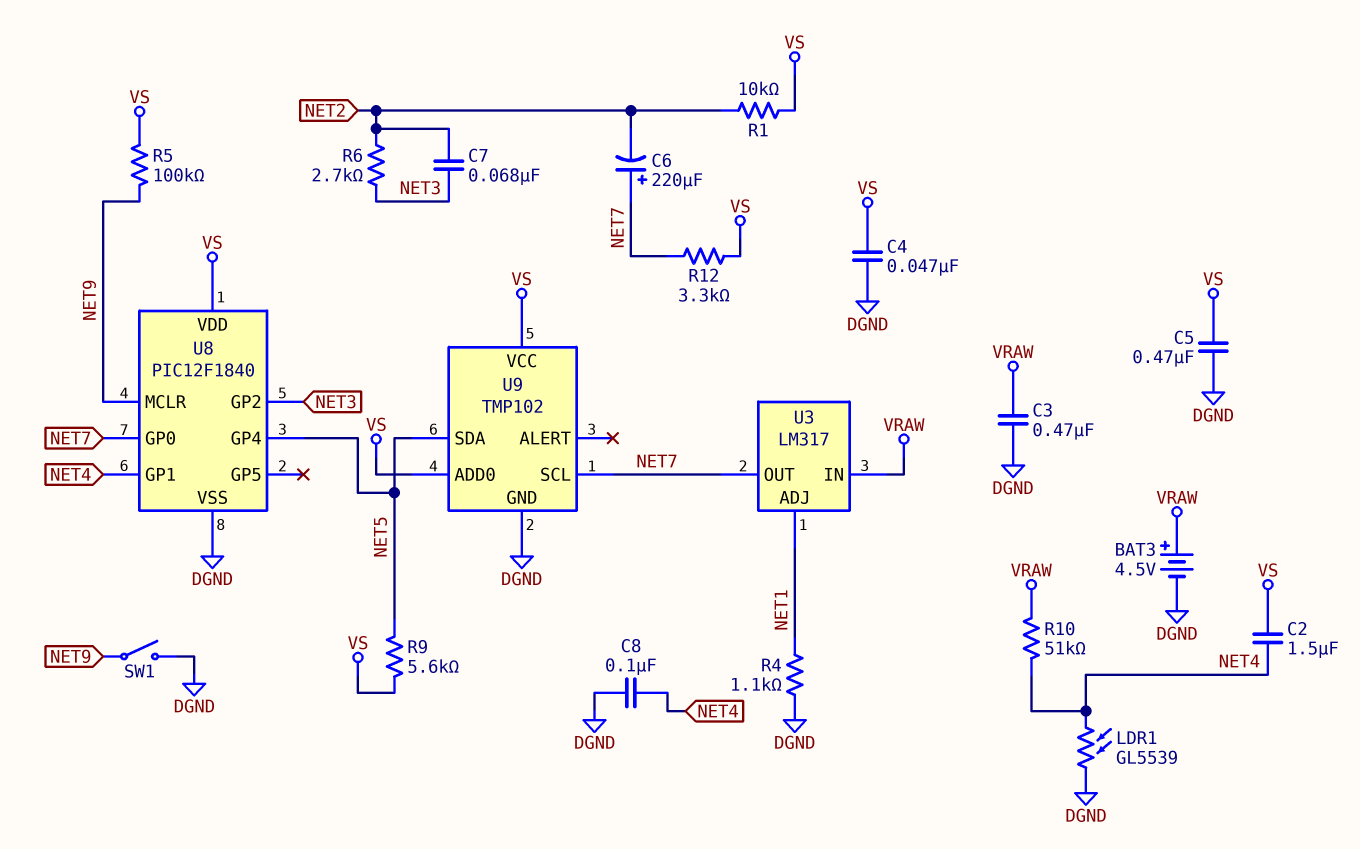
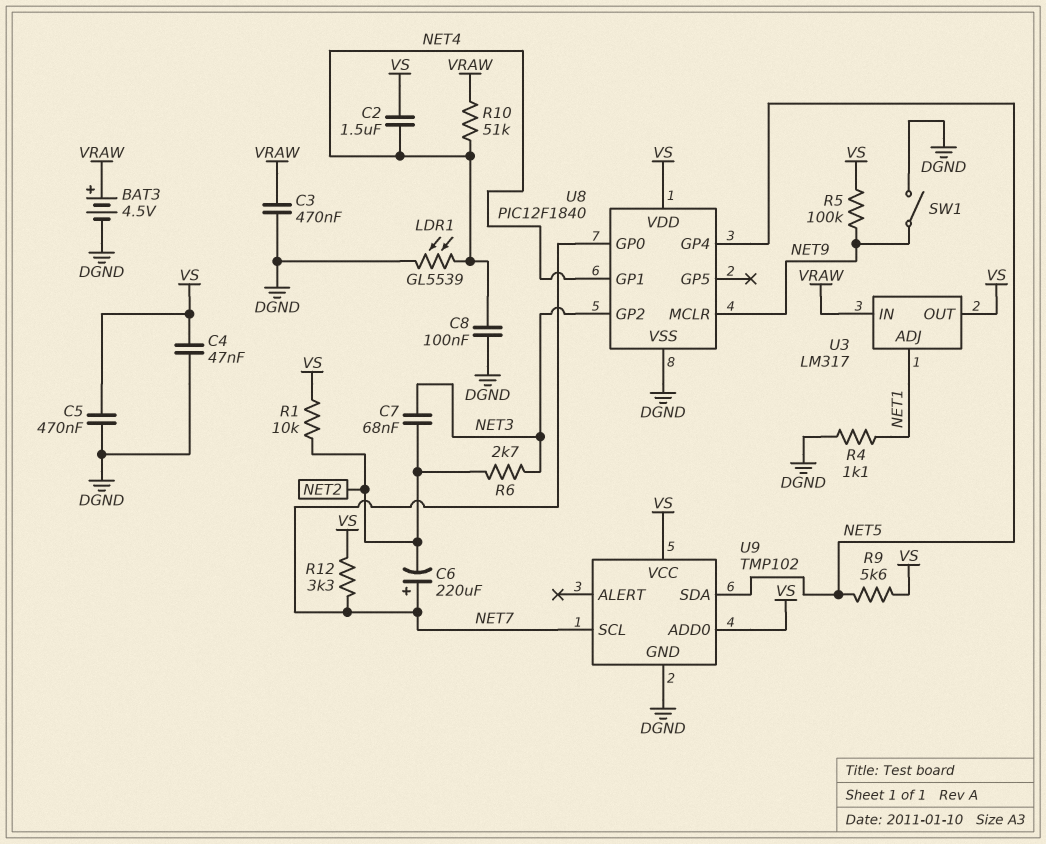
U3 pin OUT: NET7 -> VS

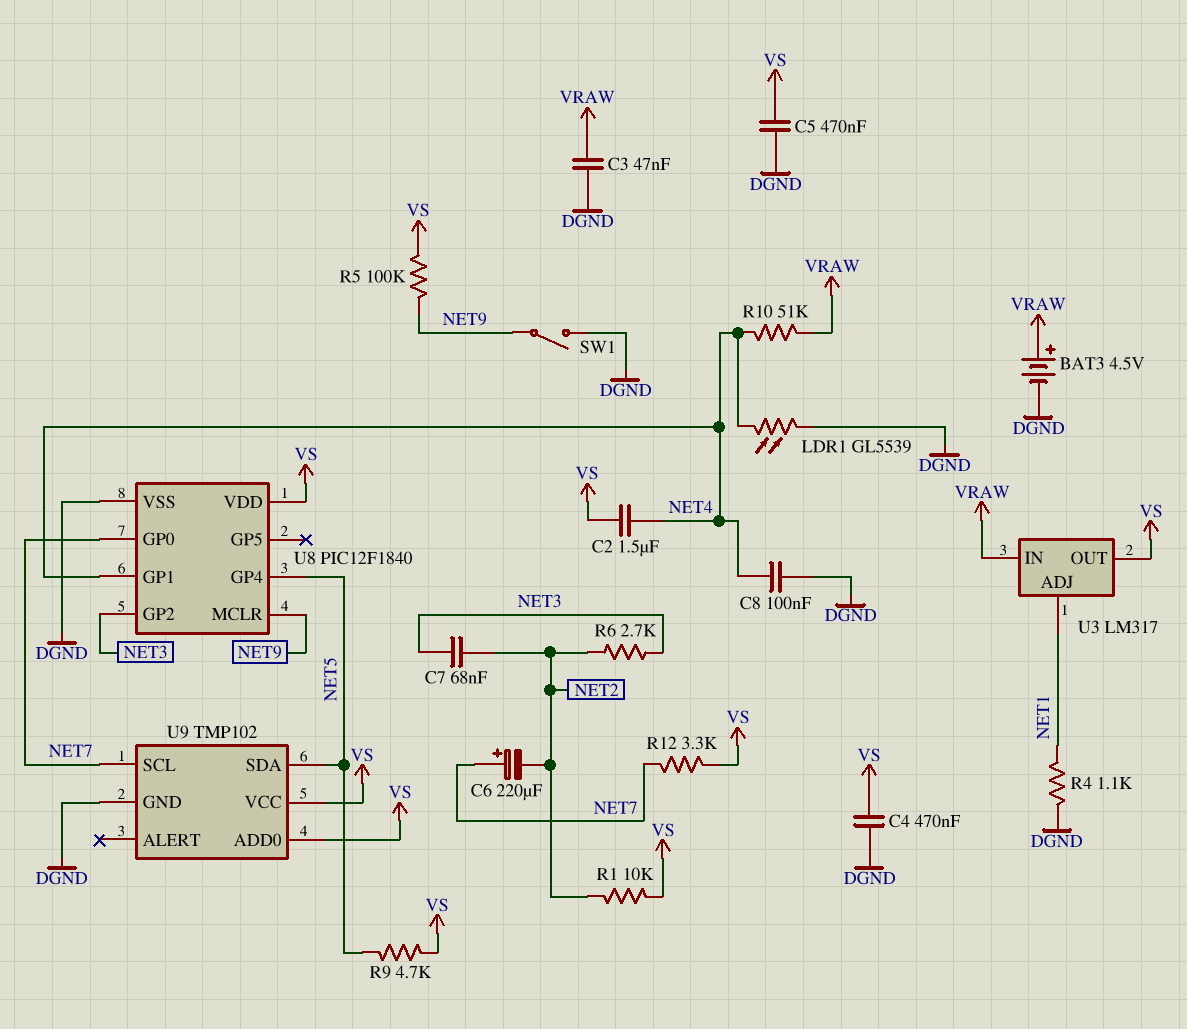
C3: 470nF (DGND, VRAW) -> 47nF (DGND, VRAW)
C4: 47nF (DGND, VS) -> 470nF (DGND, VS)
R9: 5.6k (NET5, VS) -> 4.7k (NET5, VS)

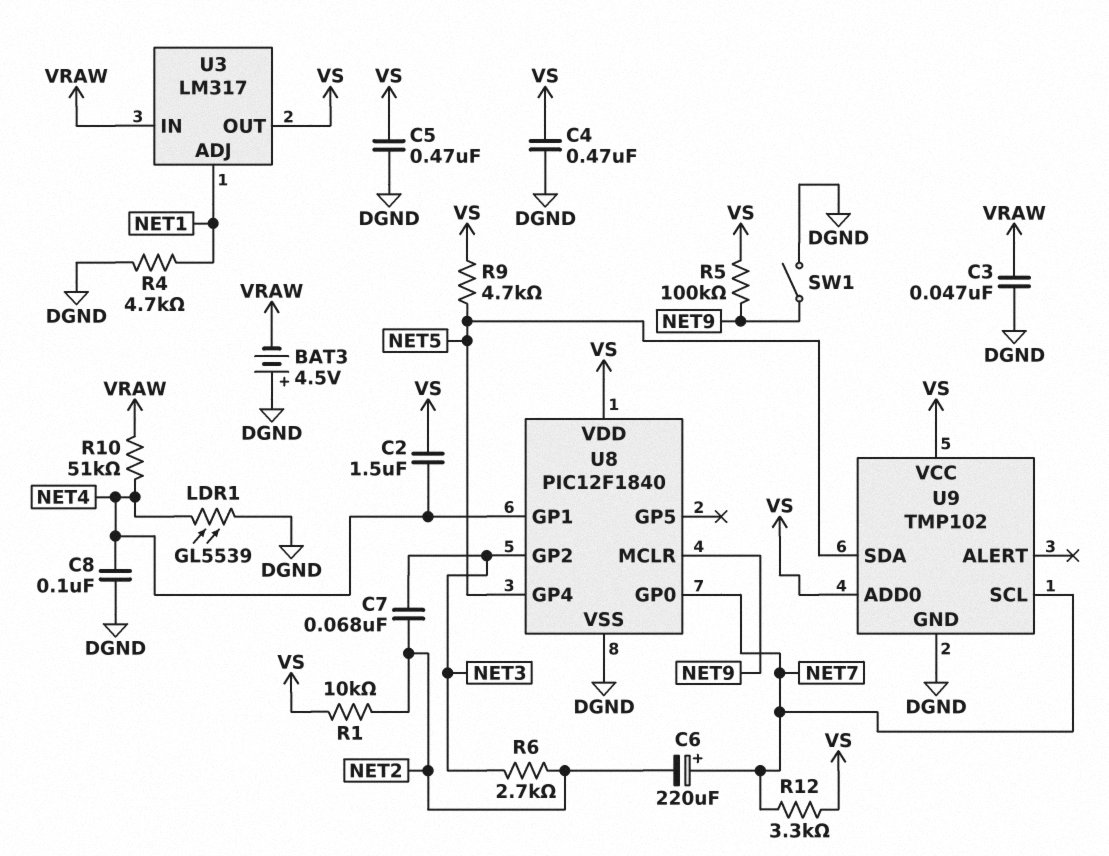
BAT3: 4.5V (plus VRAW, minus DGND) -> 4.5V (plus DGND, minus VRAW)
R4: 1.1k (DGND, NET1) -> 4.7k (DGND, NET1)

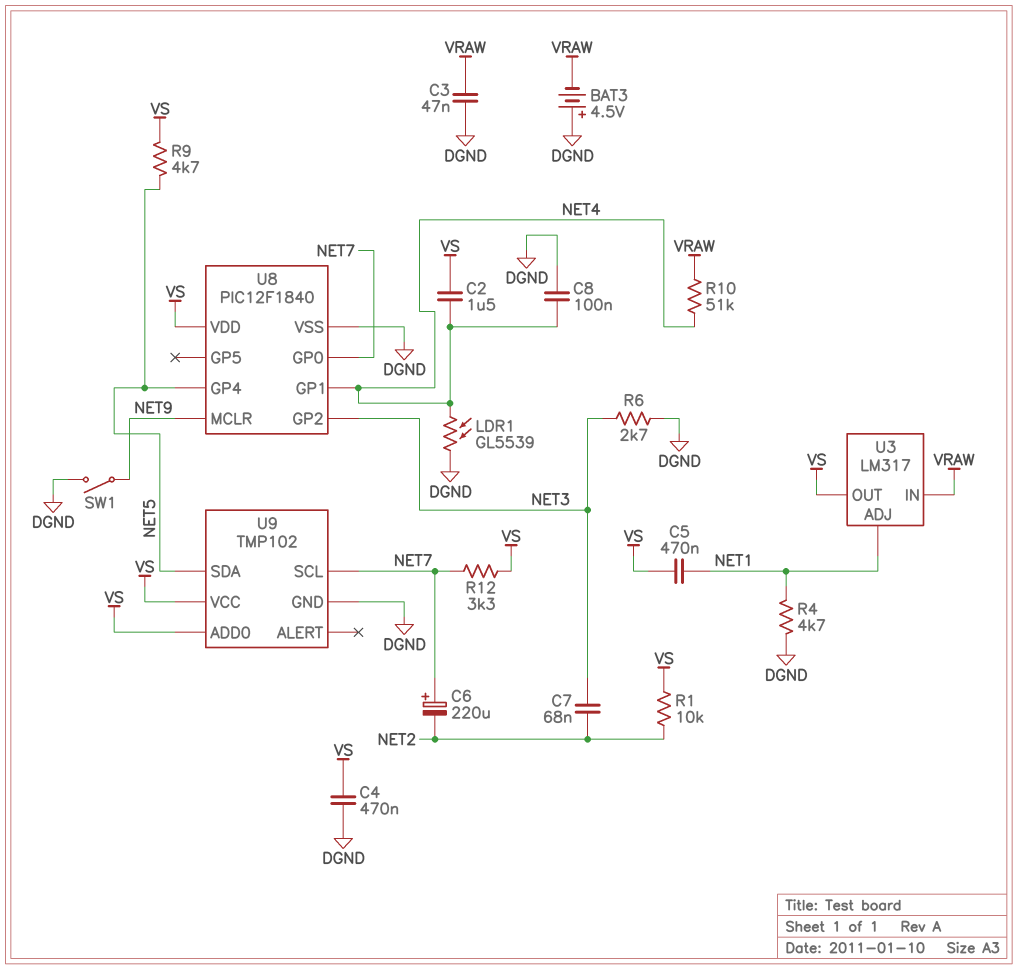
C5: 470nF (DGND, VS) -> 470nF (NET1, VS)
R5: 100k (NET9, VS) -> none
R6: 2.7k (NET2, NET3) -> 2.7k (DGND, NET3)

